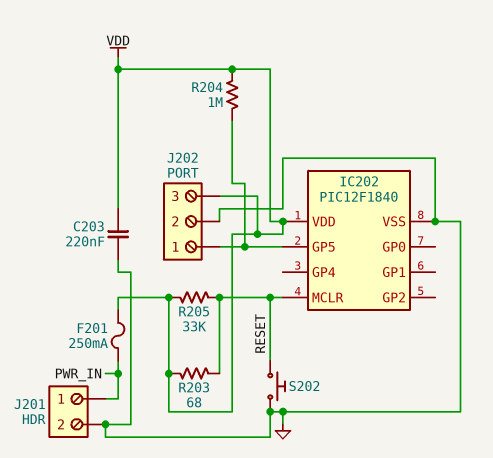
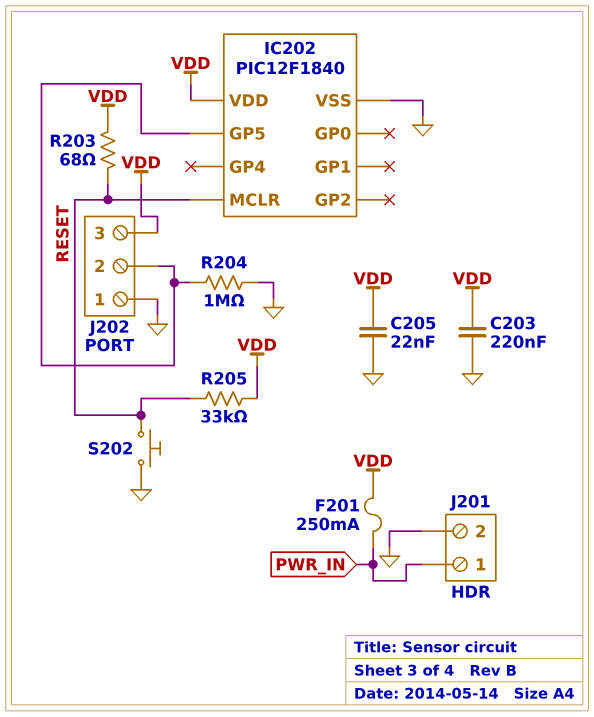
C205: none -> 22nF (GND, VDD)
J202 pin 1: IC202/GP5 -> GND
J202 pin 2: GND -> IC202/GP5
R204: 1M (IC202/GP5, VDD) -> 1M (GND, IC202/GP5)

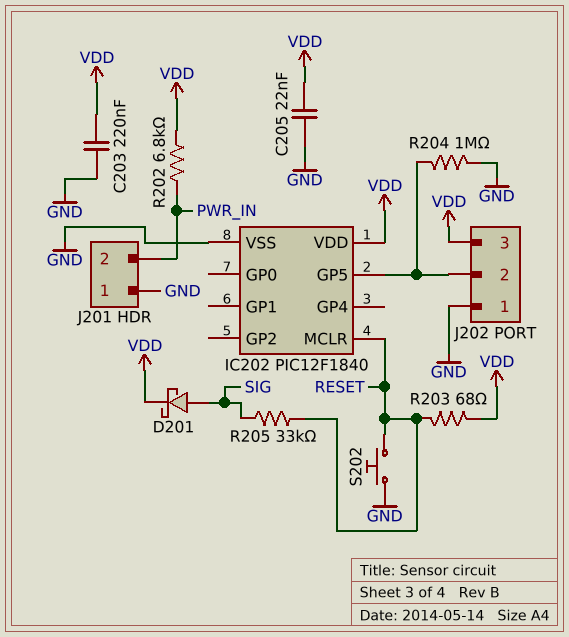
D201: none -> schottky (A SIG, K VDD)
F201: 250mA (PWR_IN, VDD) -> none
J201 pin 1: PWR_IN -> GND
J201 pin 2: GND -> PWR_IN
R202: none -> 6.8k (PWR_IN, VDD)
R205: 33k (RESET, VDD) -> 33k (RESET, SIG)

